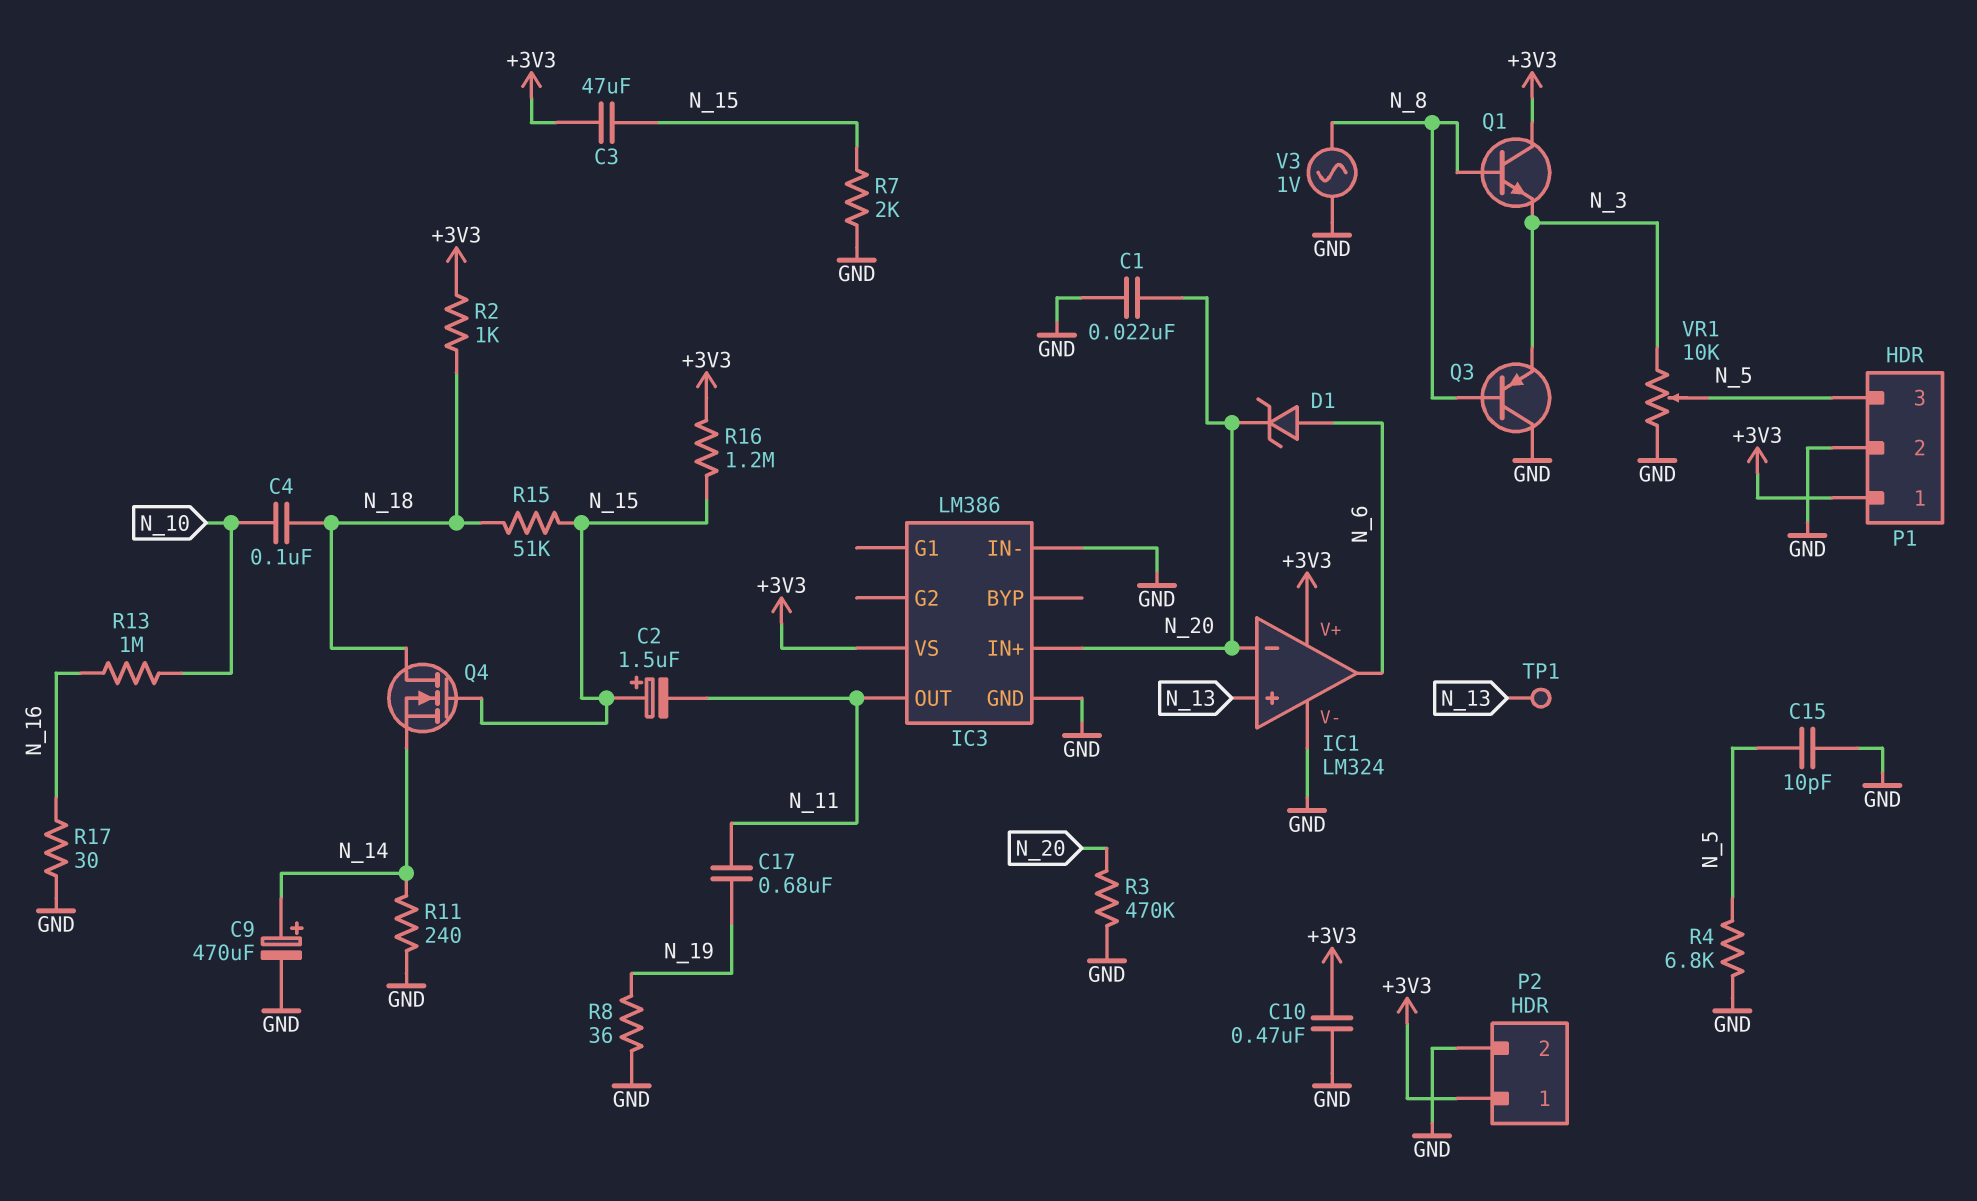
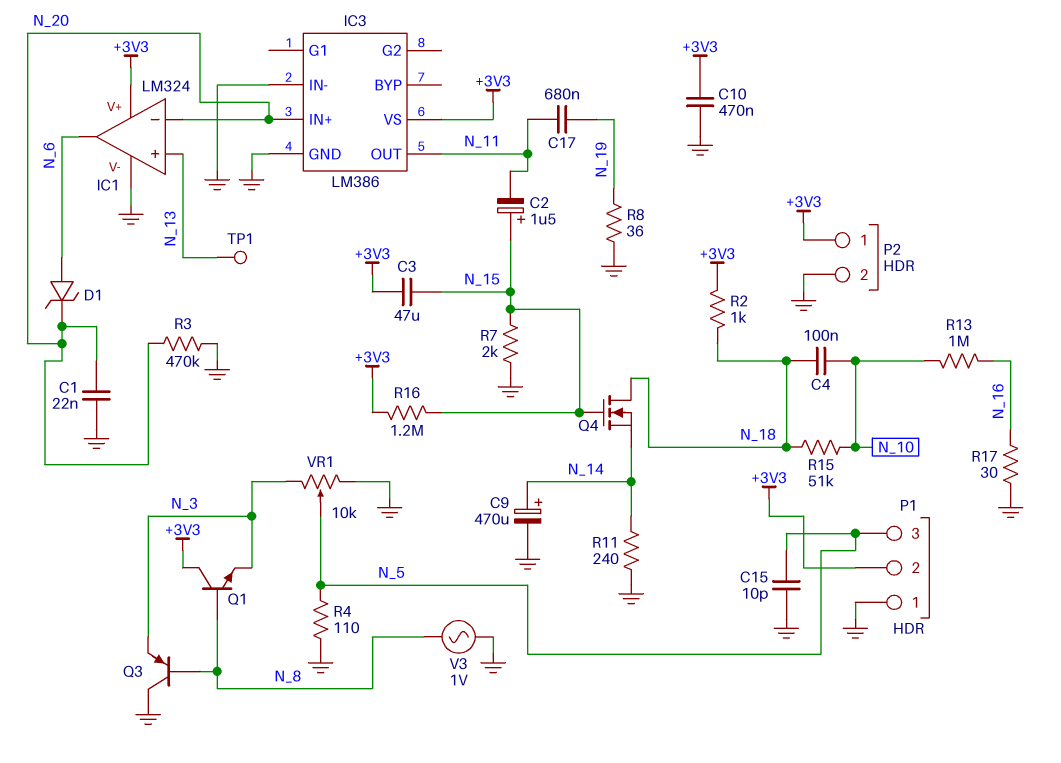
P1 pin 1: +3V3 -> GND
P1 pin 2: GND -> +3V3
R4: 6.8k (GND, N_5) -> 110 (GND, N_5)
R15: 51k (N_15, N_18) -> 51k (N_10, N_18)

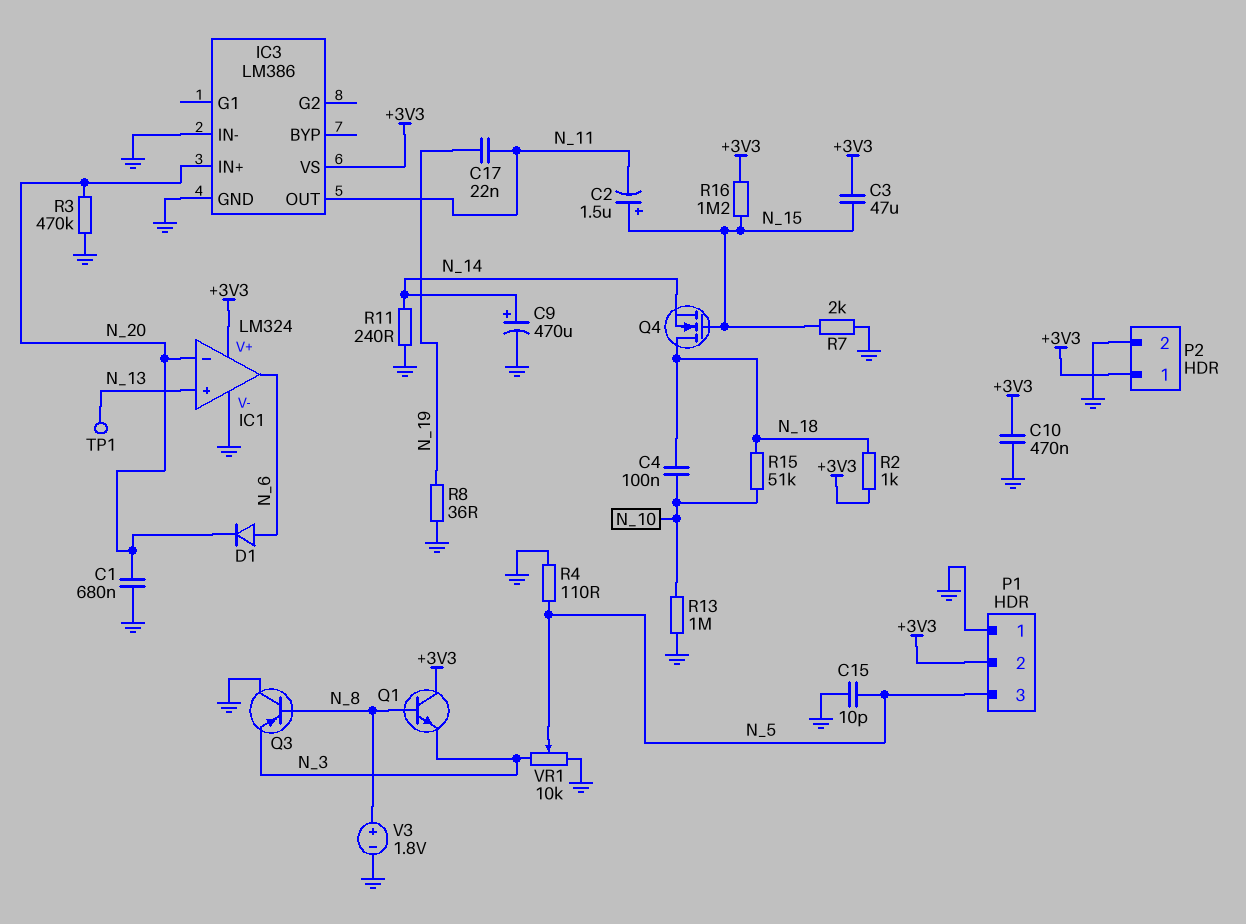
C1: 22nF (GND, N_20) -> 680nF (GND, N_20)
C17: 680nF (N_11, N_19) -> 22nF (N_11, N_19)
D1: zener (A N_6, K N_20) -> diode (A N_6, K N_20)
R13: 1M (N_10, N_16) -> 1M (GND, N_10)
R17: 30 (GND, N_16) -> none
V3: AC 1V (GND, N_8) -> 1.8V (plus N_8, minus GND)

